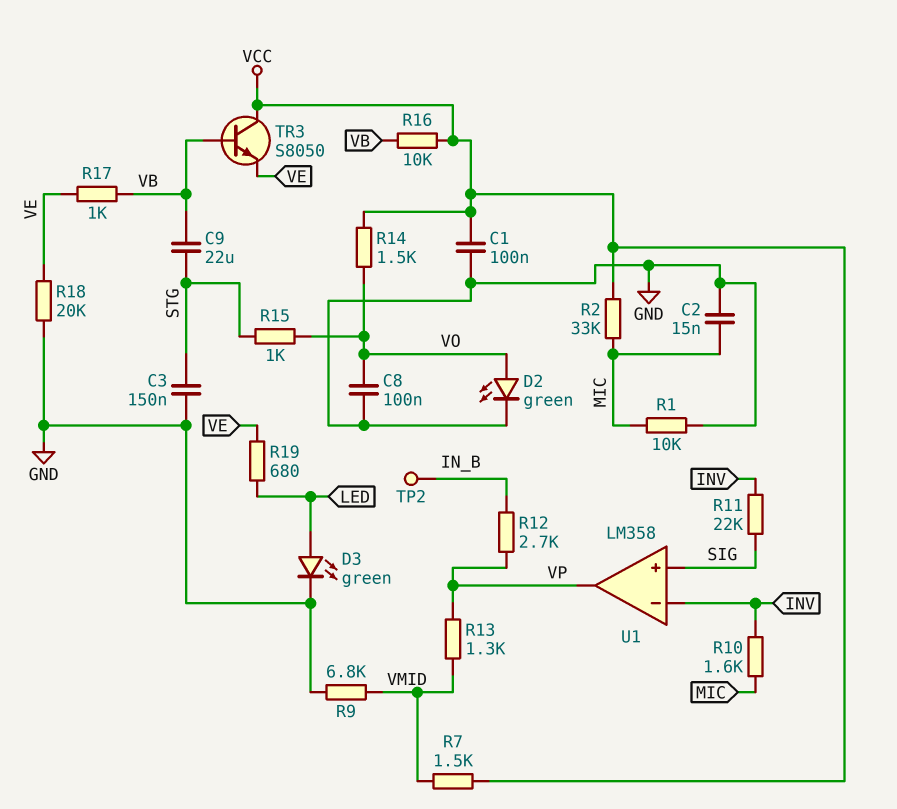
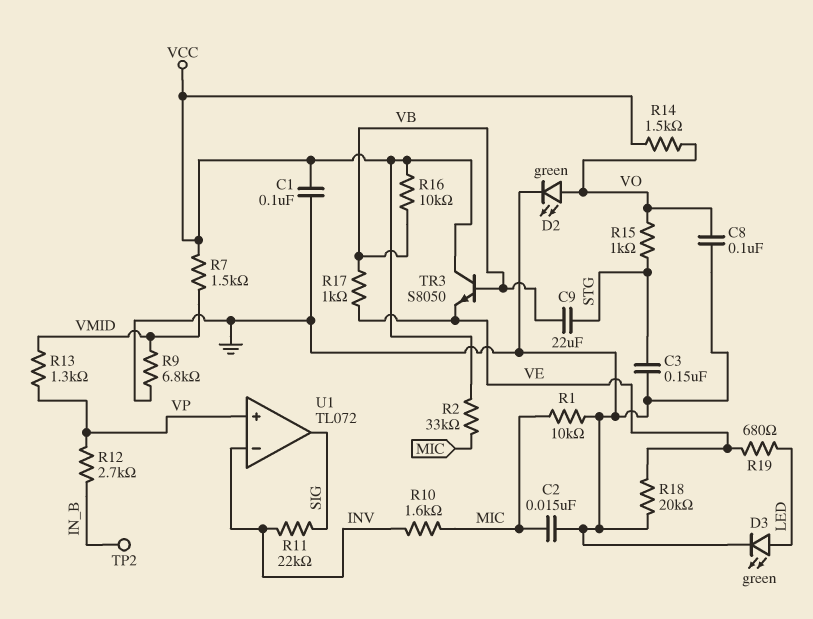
U1: LM358 -> TL072
U1 pin in+: SIG -> VP
U1 pin out: VP -> SIG

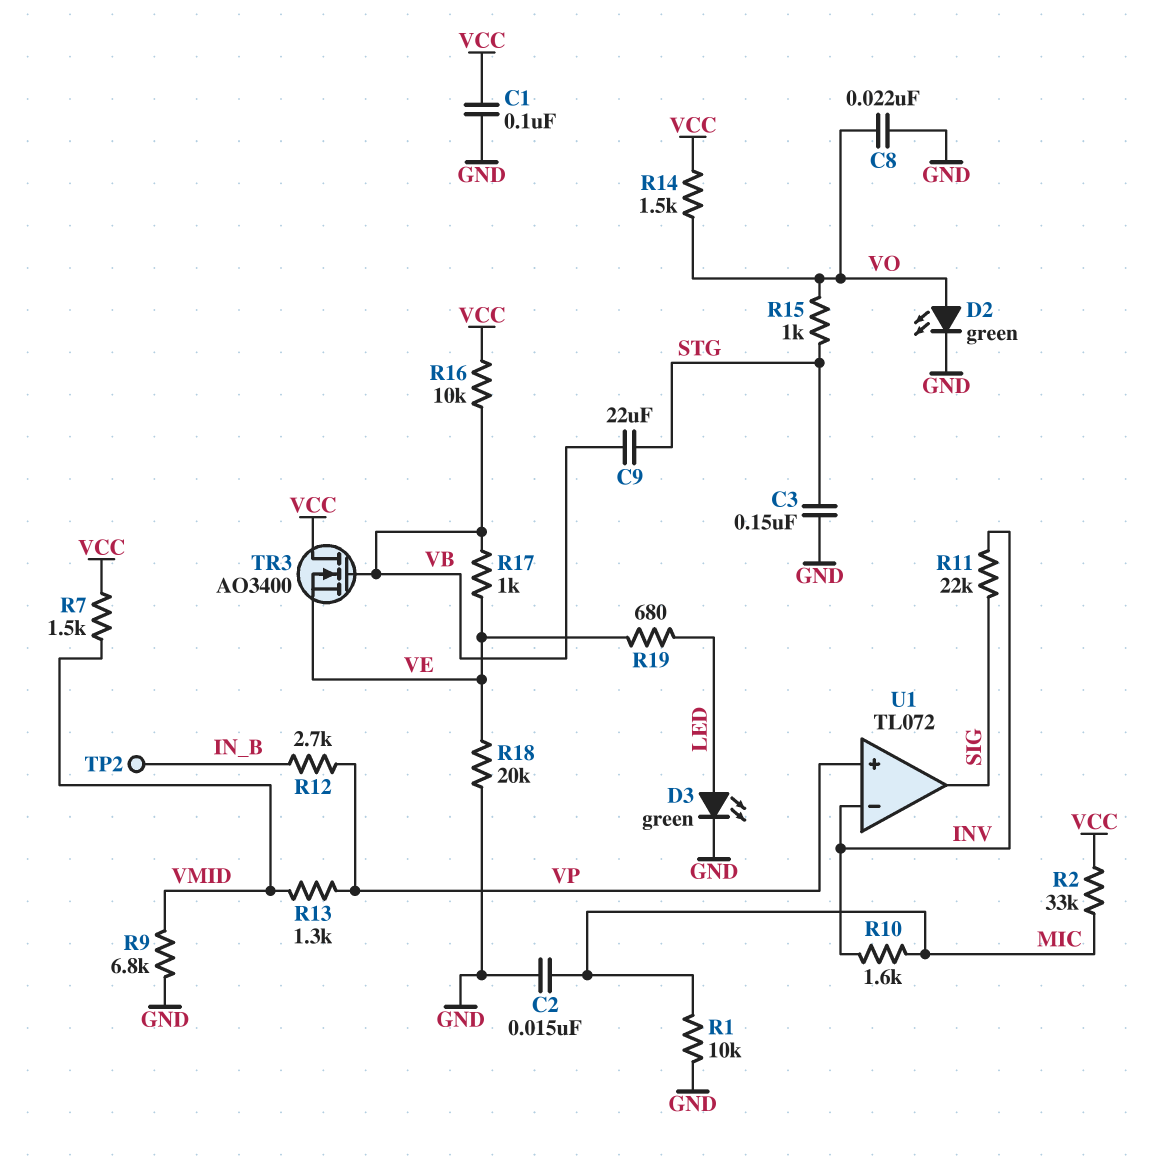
C8: 100nF (GND, VO) -> 22nF (GND, VO)
TR3: NPN S8050 (B VB, C VCC, E VE) -> NMOS AO3400 (G VB, D VCC, S VE)

